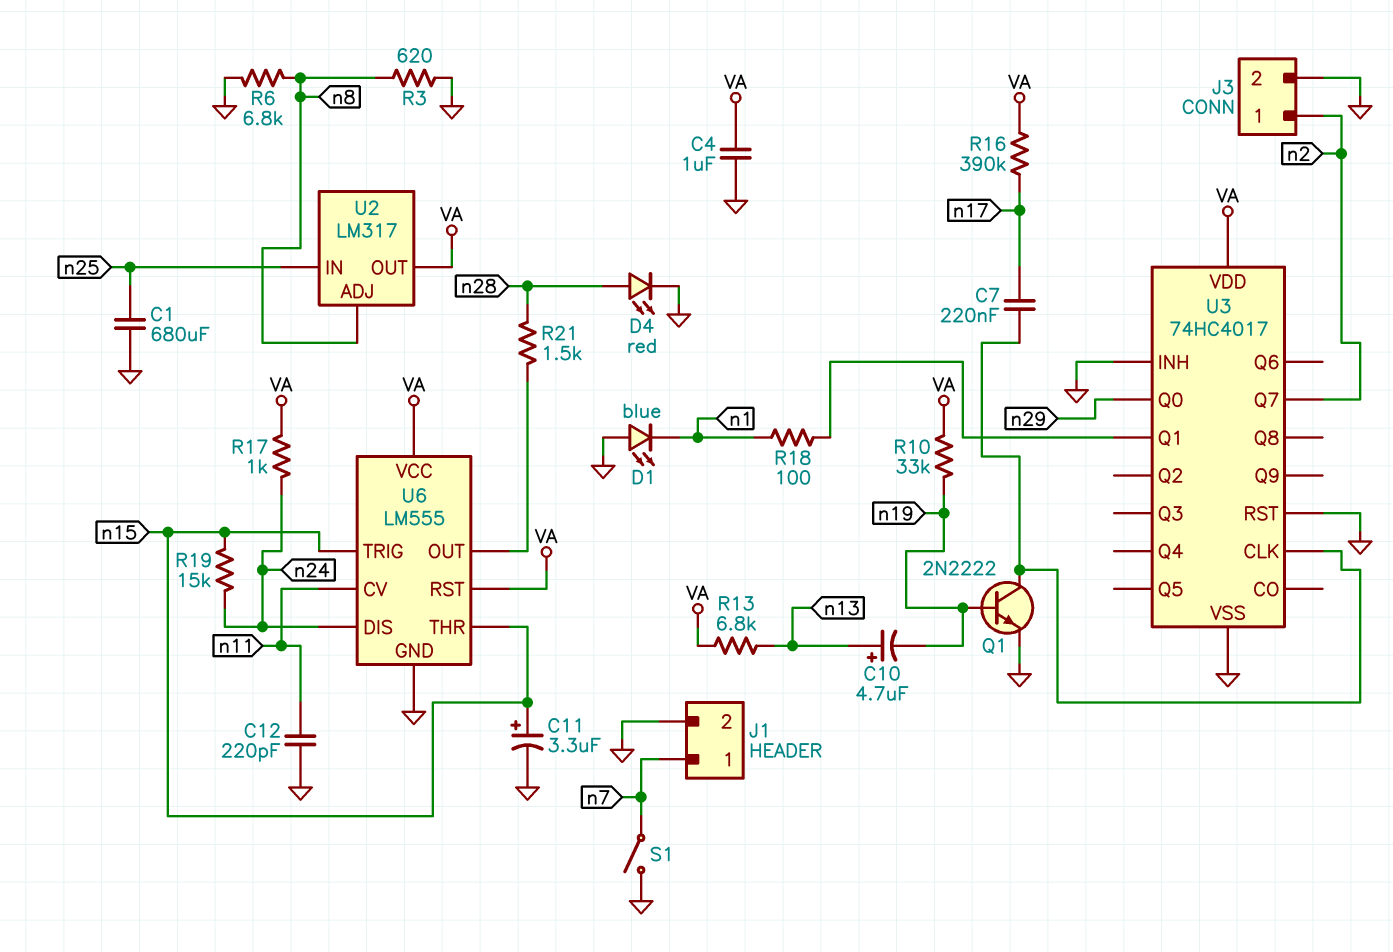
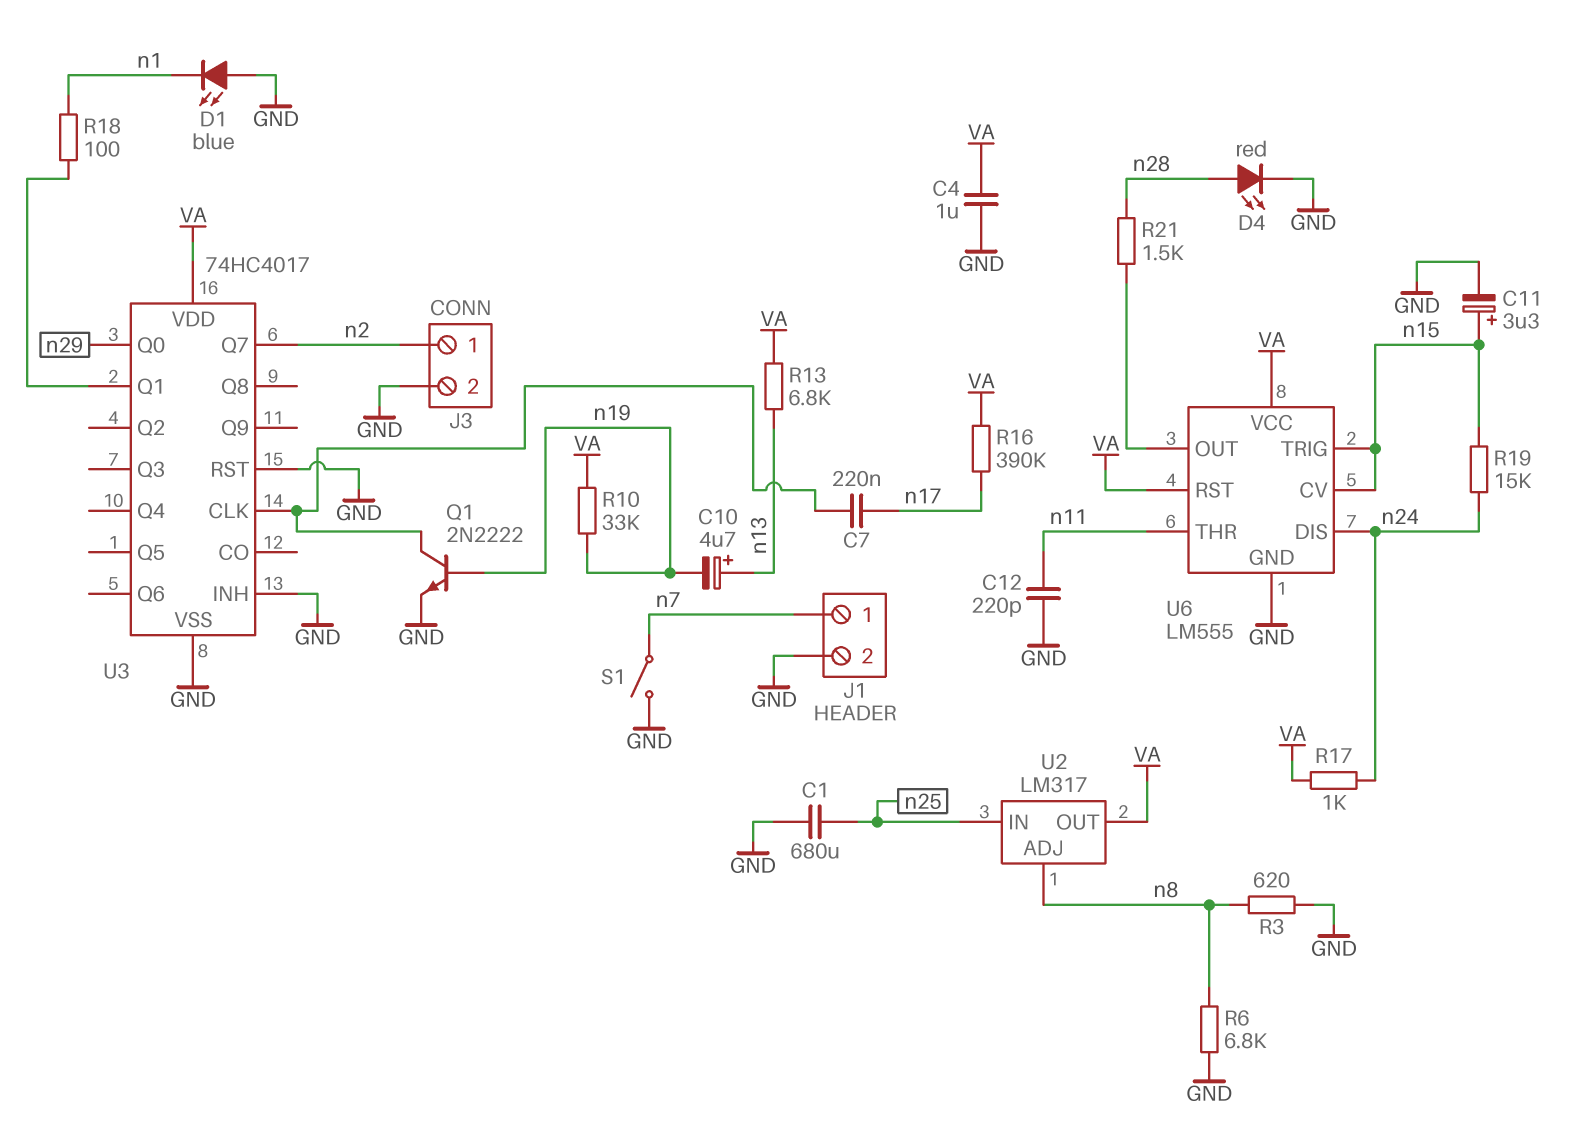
U6 pin CV: n11 -> n15
U6 pin THR: n15 -> n11

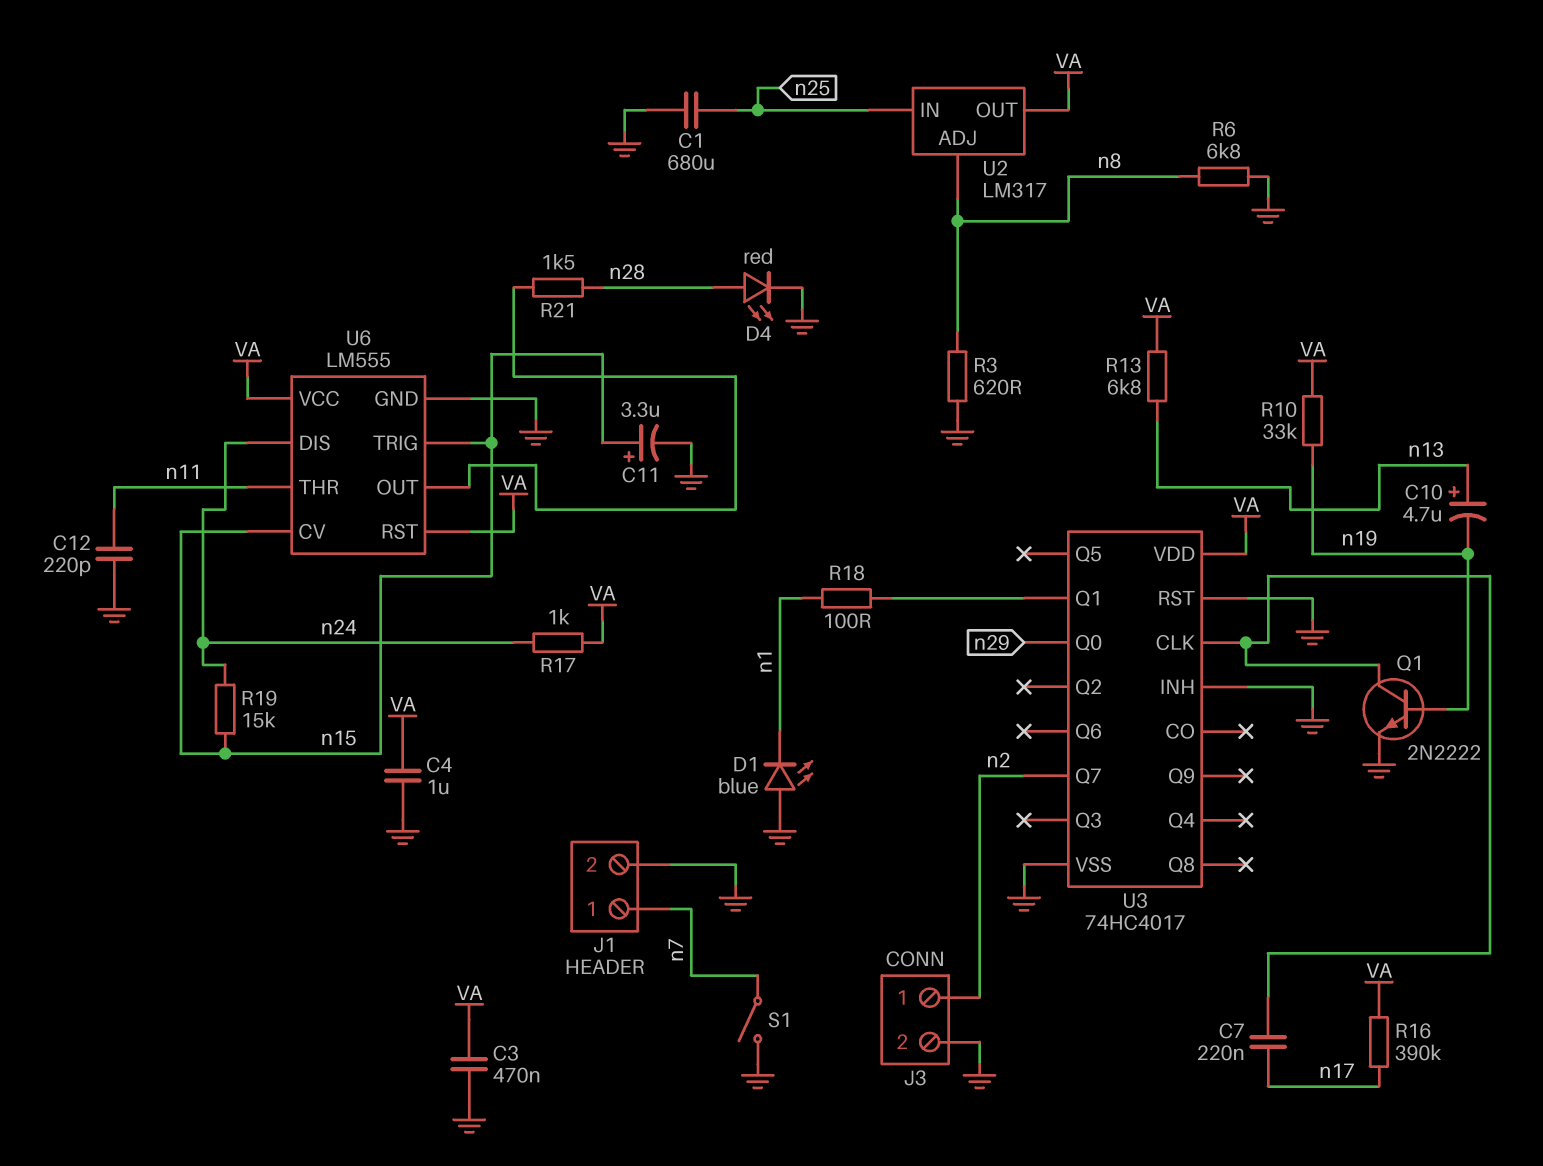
C3: none -> 470nF (GND, VA)

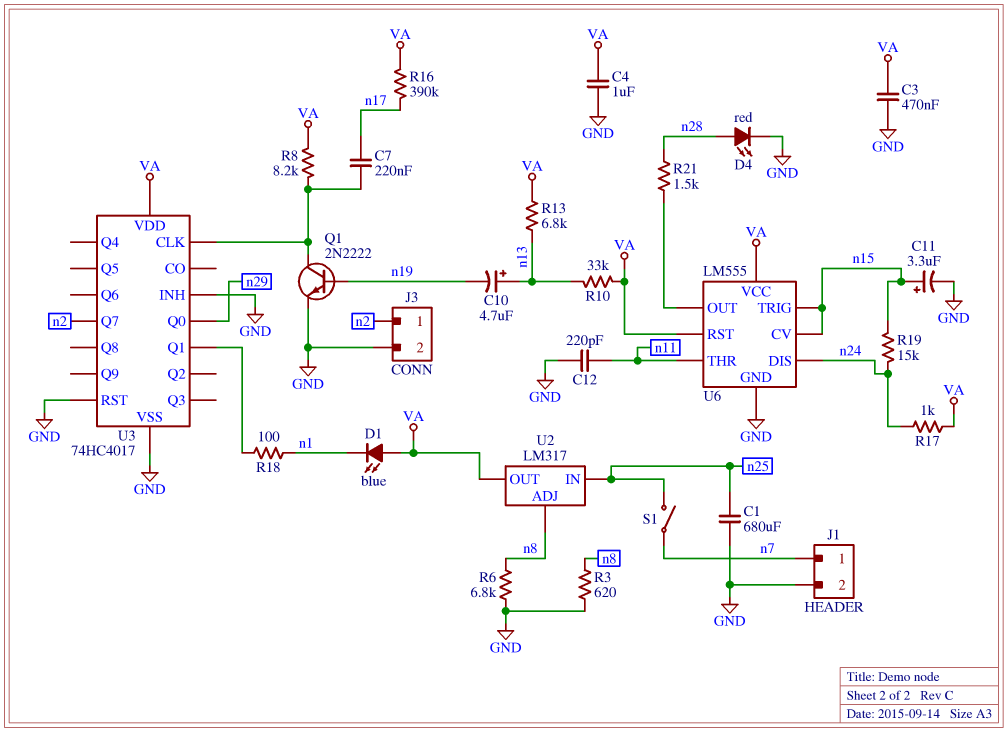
D1: LED blue (A GND, K n1) -> LED blue (A VA, K n1)
R8: none -> 8.2k (U3/CLK, VA)
R10: 33k (VA, n19) -> 33k (VA, n13)
S1: switch (GND, n7) -> switch (n7, n25)

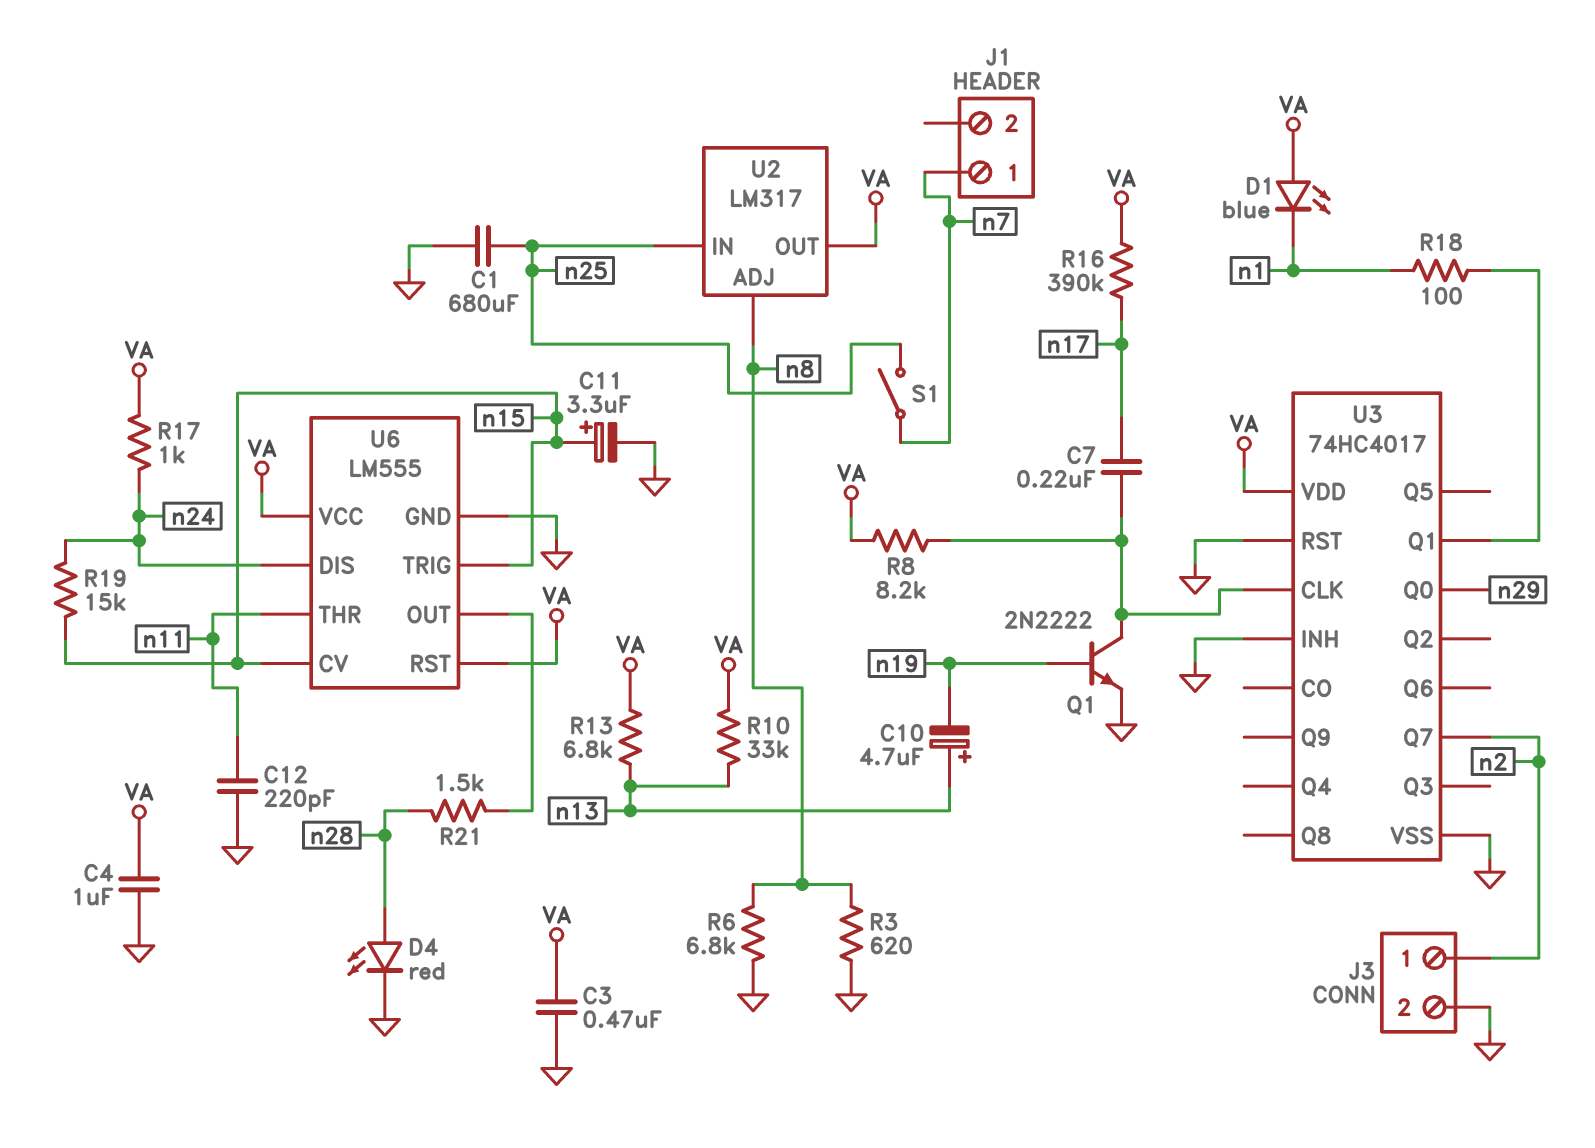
J1 pin 2: GND -> none

